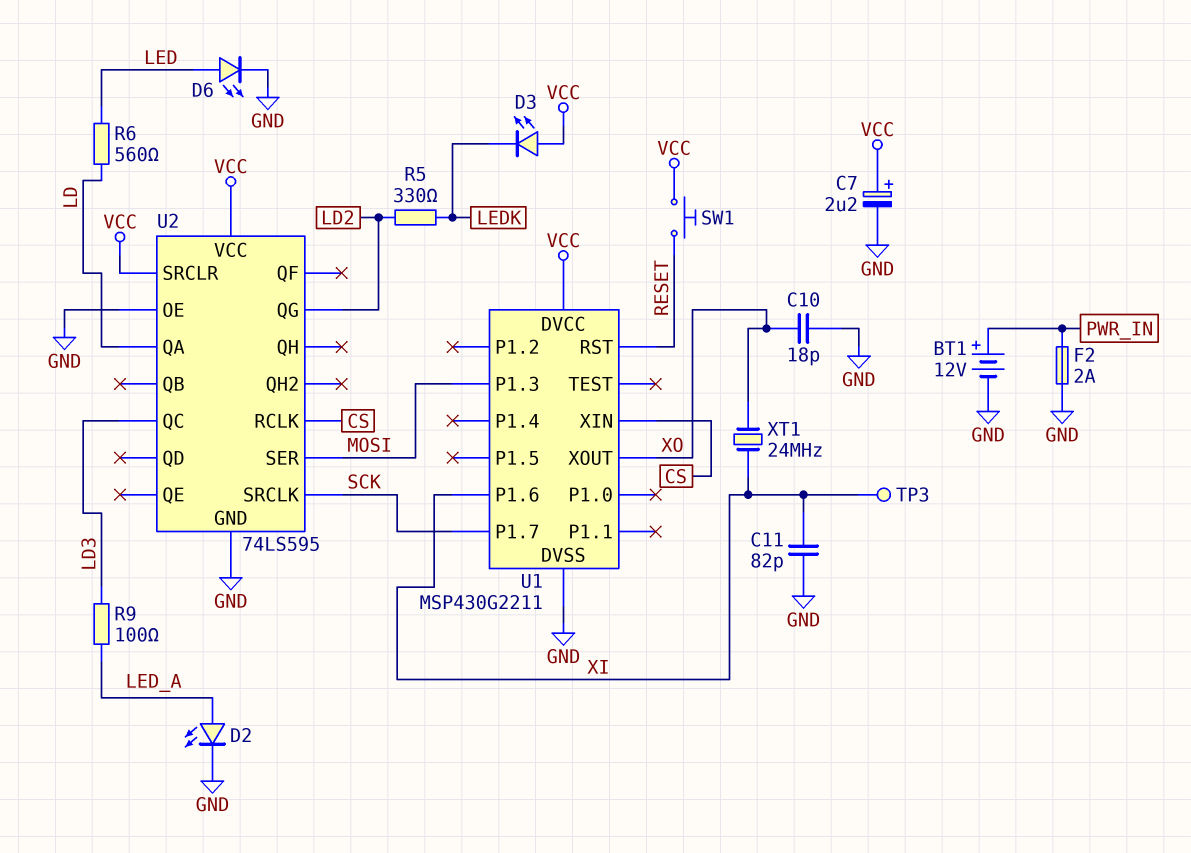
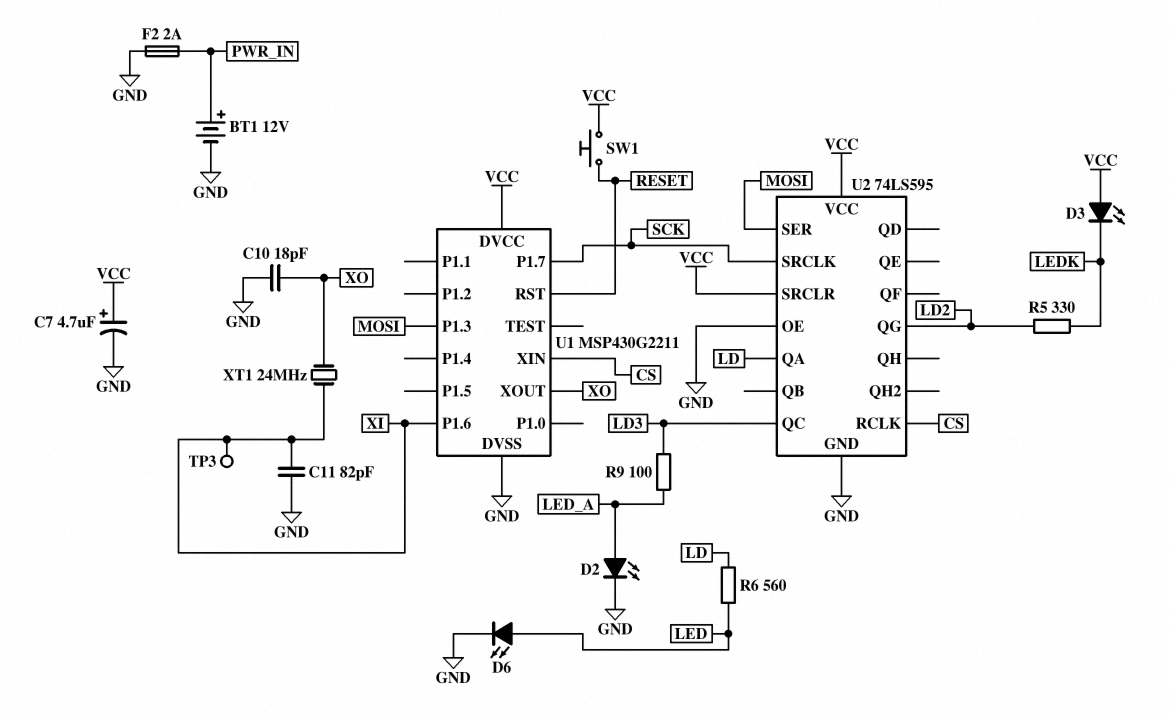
C7: 2.2uF (plus VCC, minus GND) -> 4.7uF (plus VCC, minus GND)

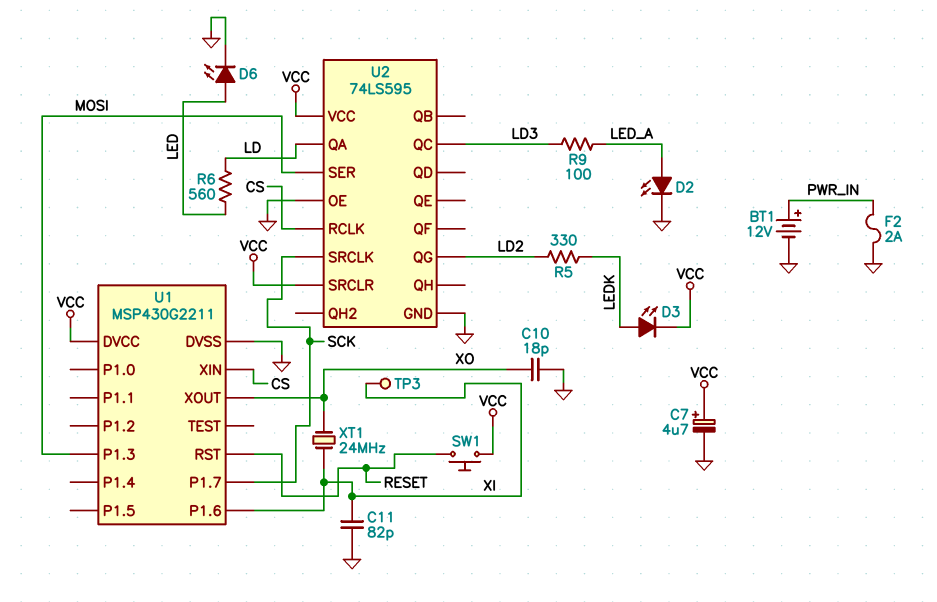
D3: LED (A VCC, K LEDK) -> LED (A LEDK, K VCC)

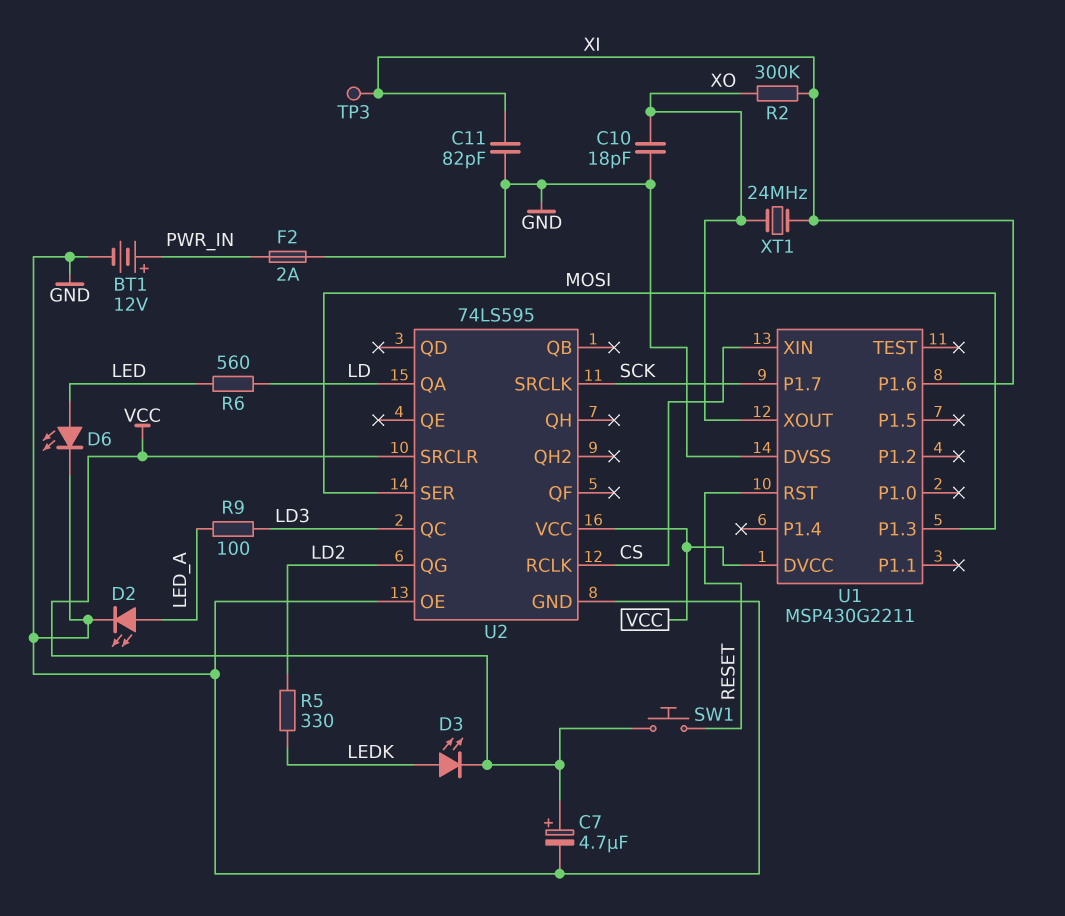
R2: none -> 300k (XI, XO)

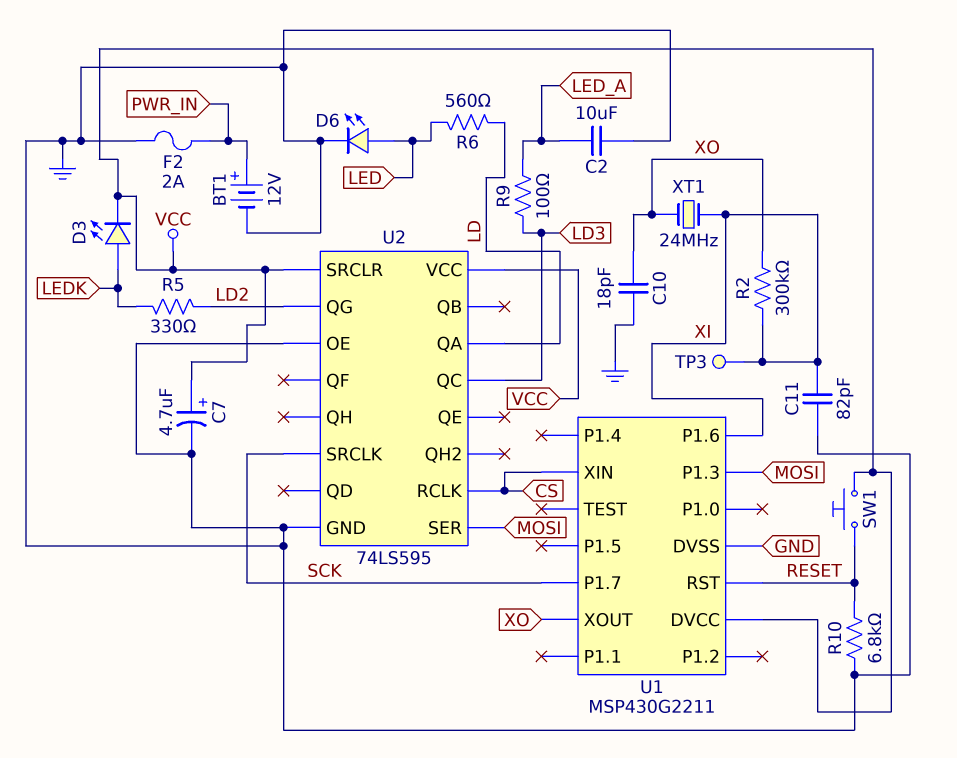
C2: none -> 10uF (GND, LED_A)
D2: LED (A LED_A, K GND) -> none
R10: none -> 6.8k (GND, RESET)

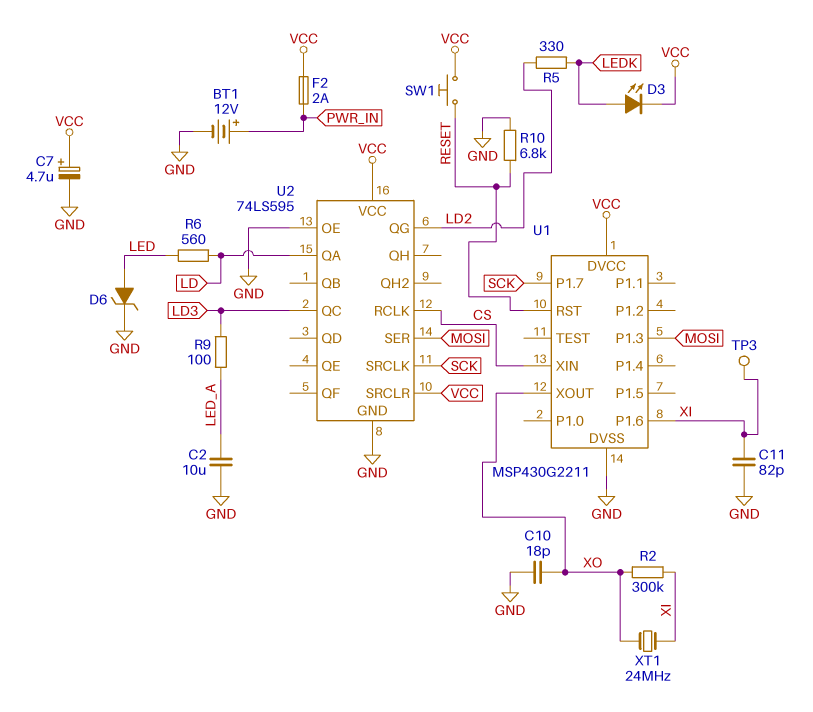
D6: LED (A LED, K GND) -> zener (A LED, K GND)
F2: 2A (GND, PWR_IN) -> 2A (PWR_IN, VCC)

